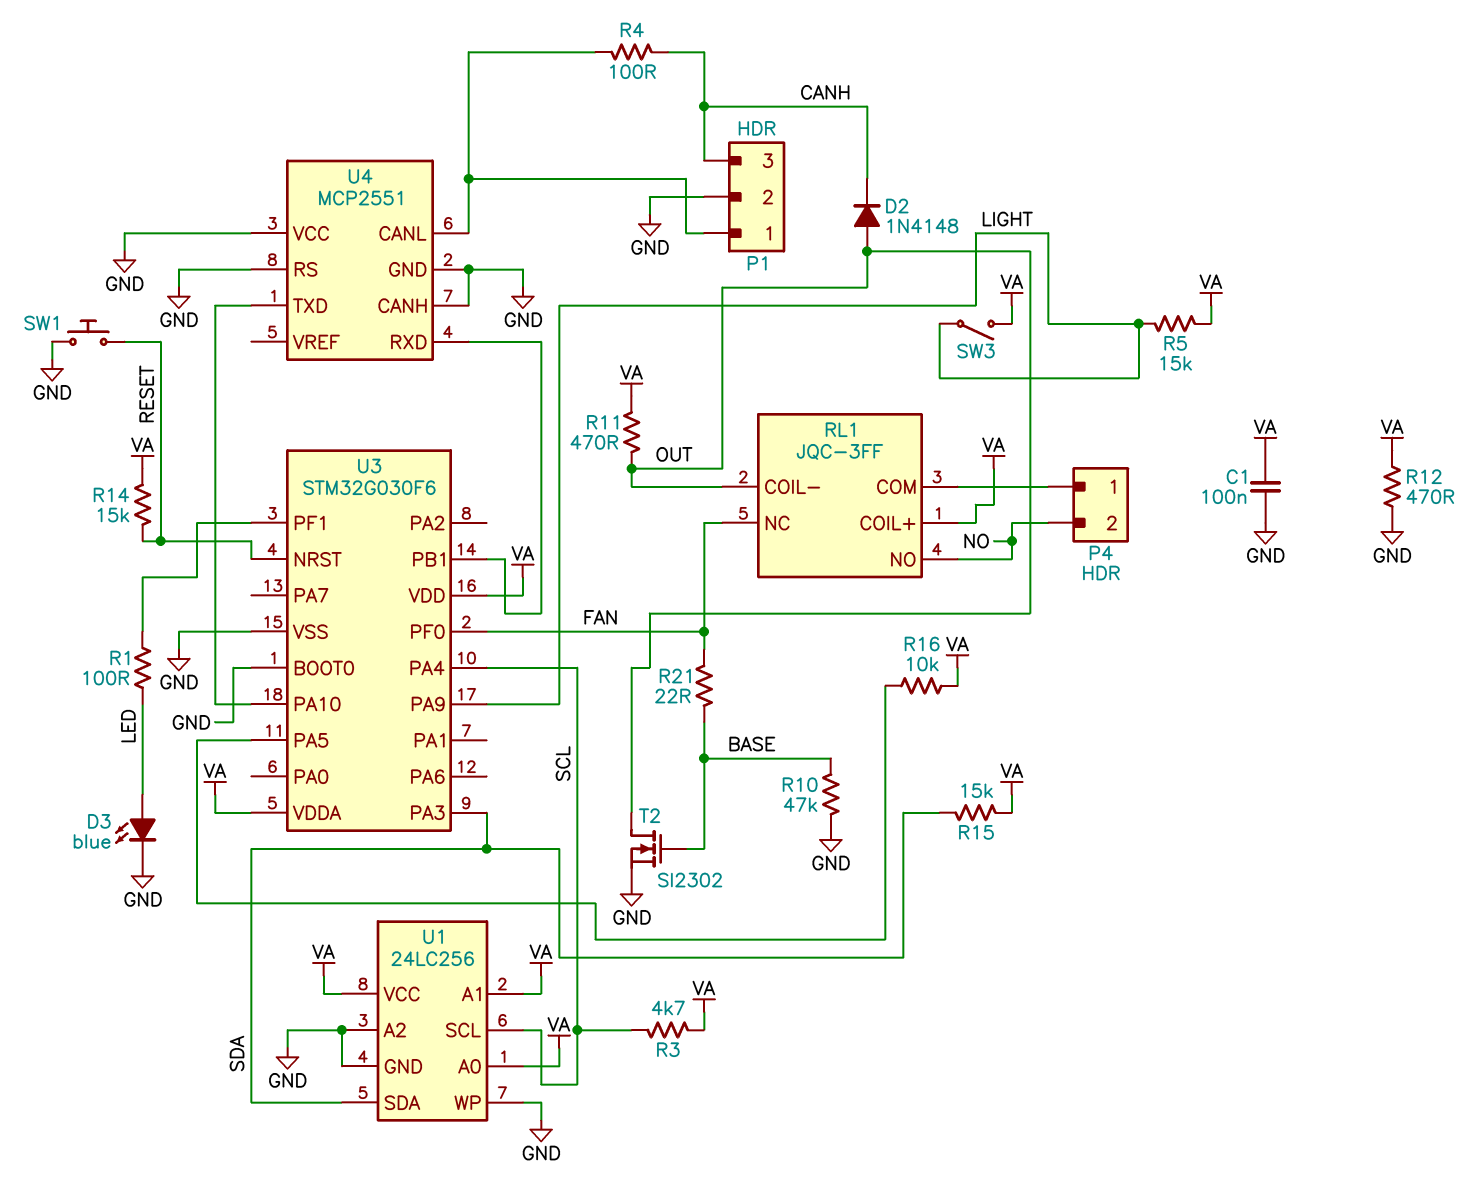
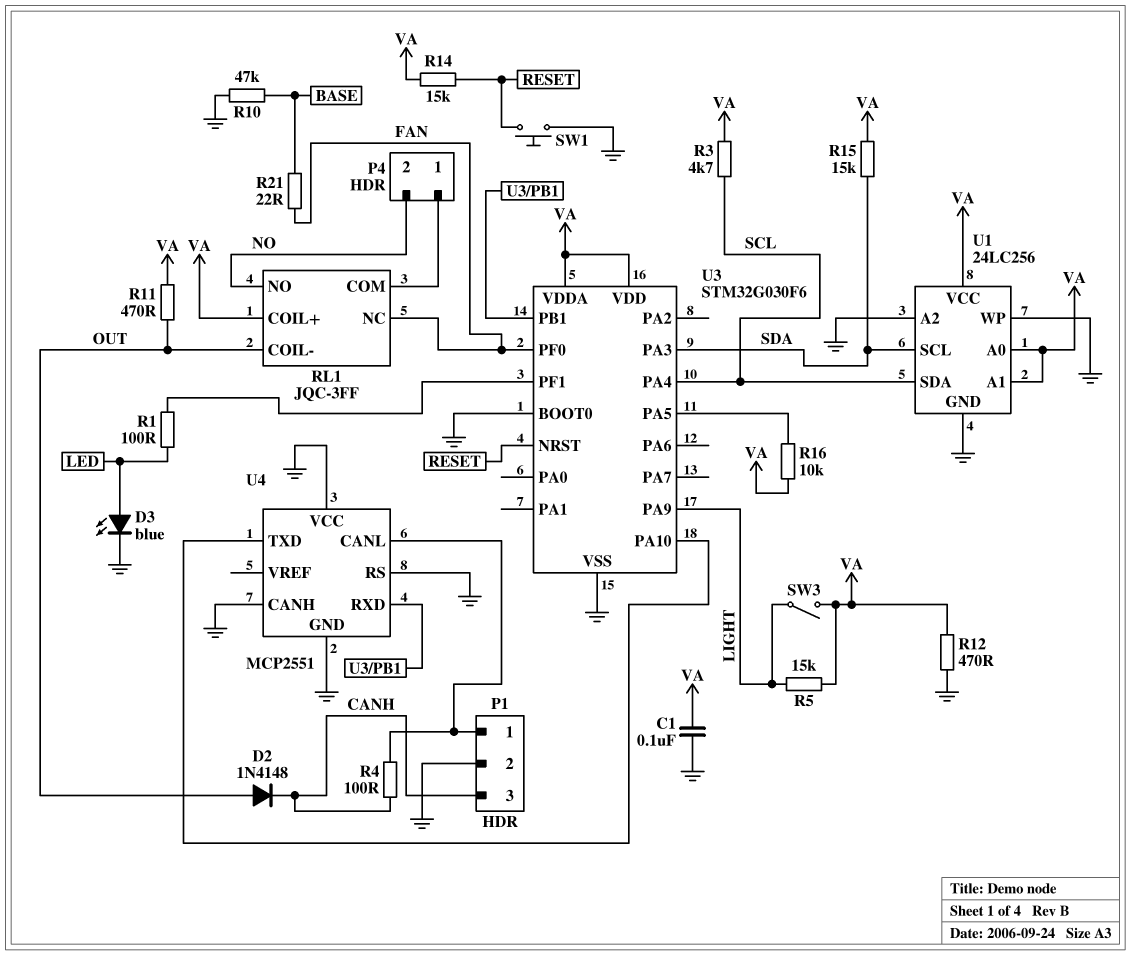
T2: NMOS SI2302 (G BASE, D OUT, S GND) -> none
U1 pin SCL: SCL -> SDA
U1 pin SDA: SDA -> SCL

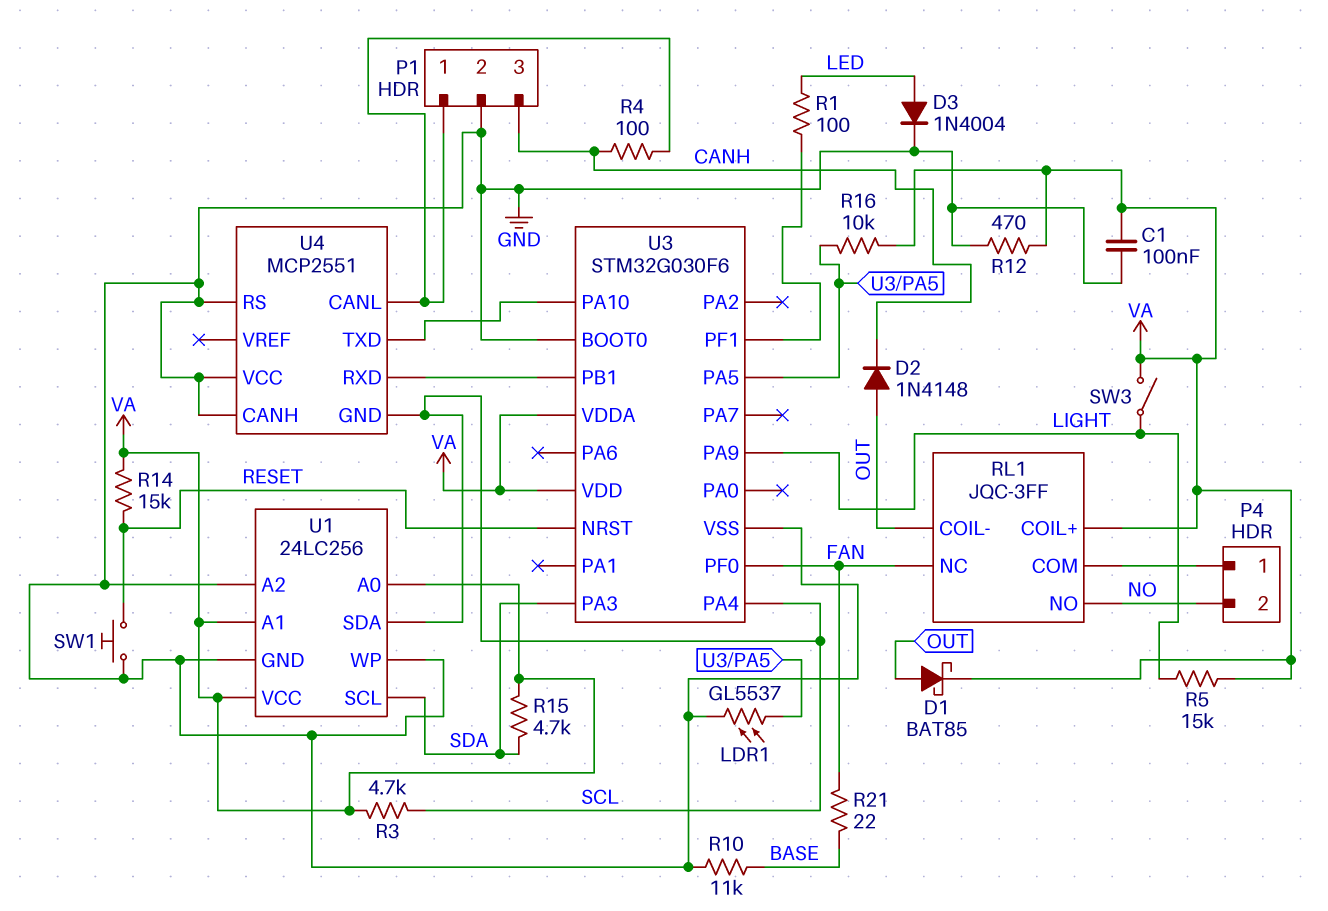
D1: none -> schottky BAT85 (A OUT, K VA)
D3: LED blue (A LED, K GND) -> diode 1N4004 (A LED, K GND)
LDR1: none -> GL5537 (GND, U3/PA5)
R10: 47k (BASE, GND) -> 11k (BASE, GND)
R11: 470 (OUT, VA) -> none
R15: 15k (SDA, VA) -> 4.7k (SDA, VA)
U4 pin GND: GND -> SCL

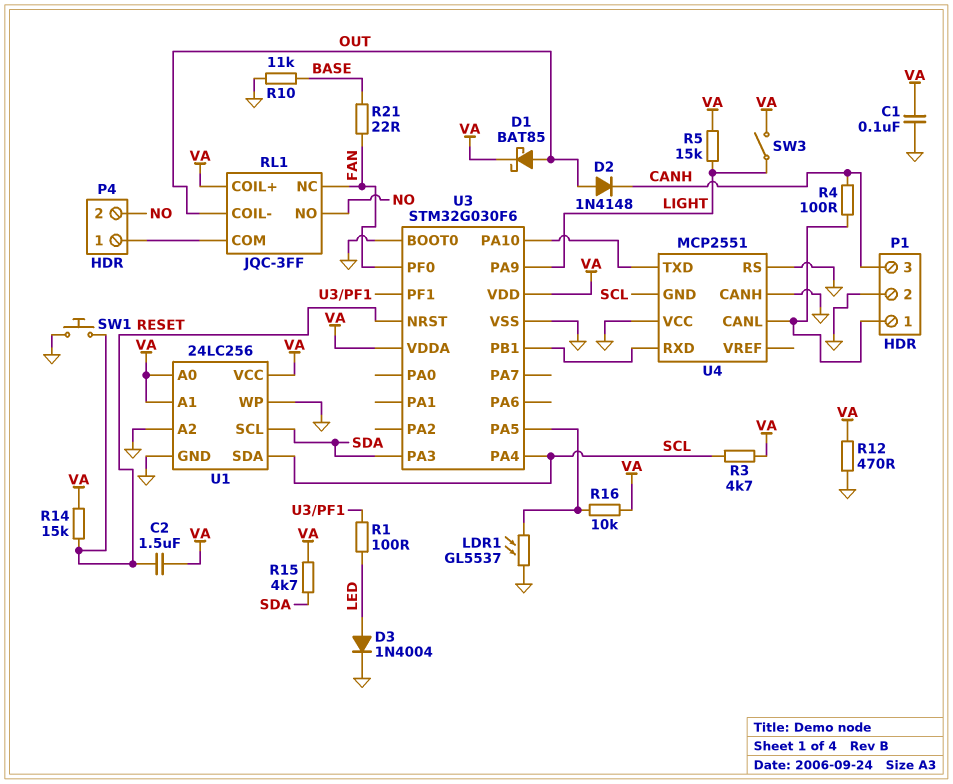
C2: none -> 1.5uF (RESET, VA)

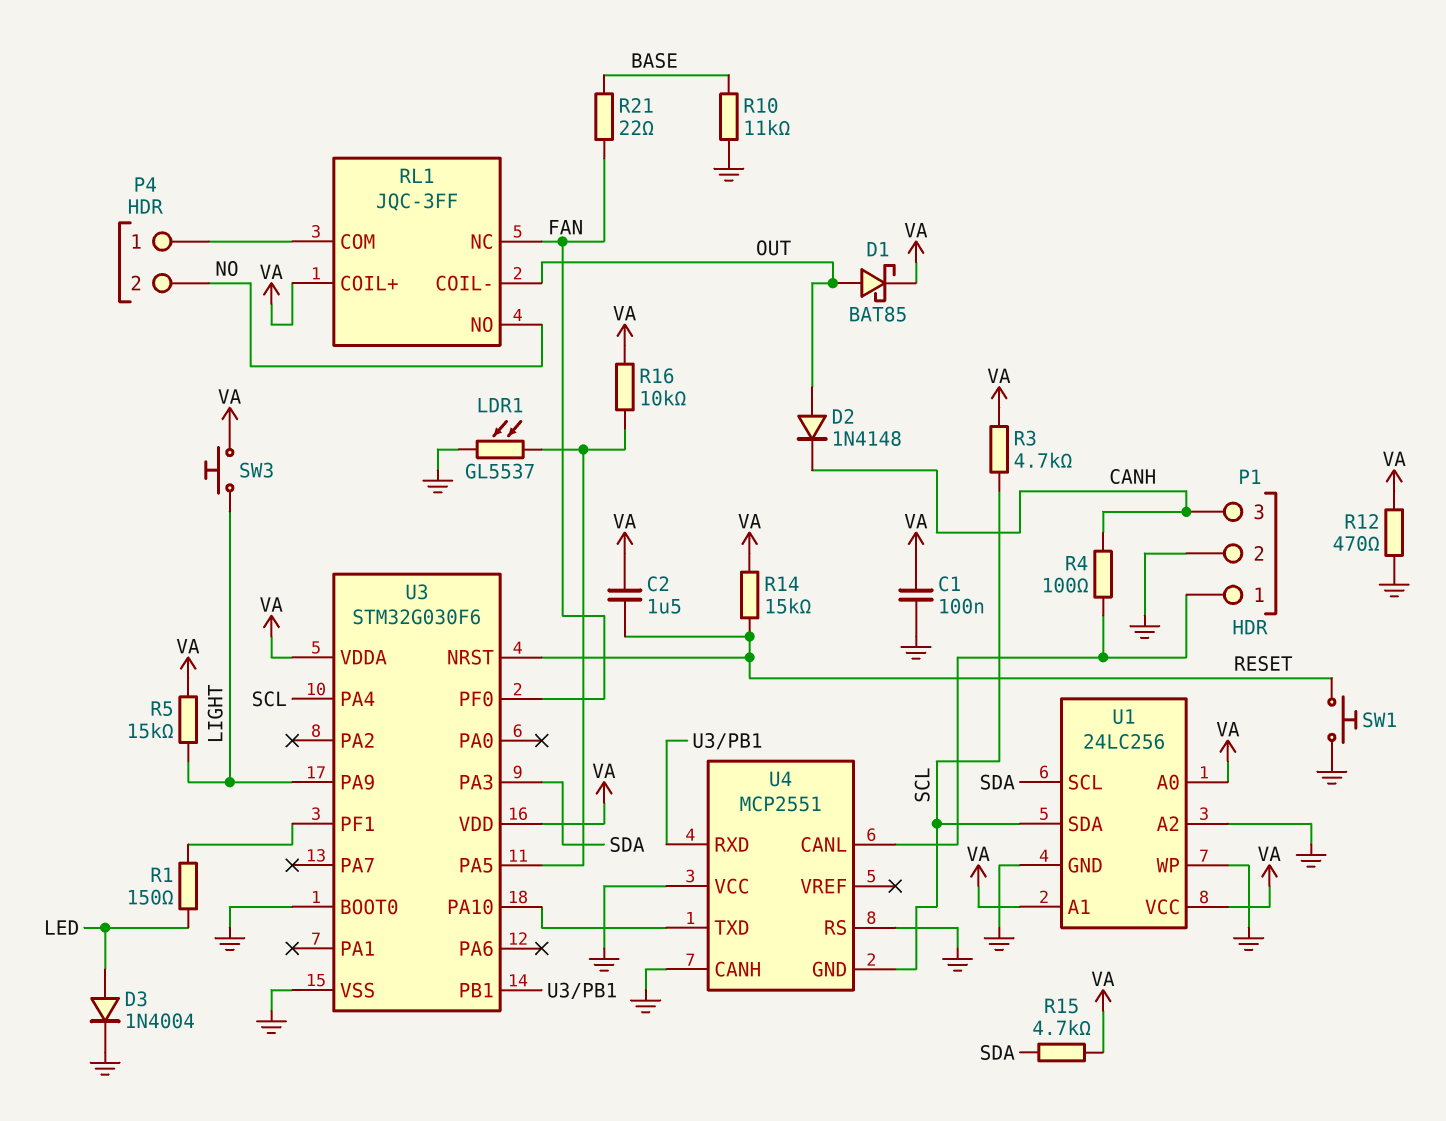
R1: 100 (LED, U3/PF1) -> 150 (LED, U3/PF1)
SW3: switch (LIGHT, VA) -> button (LIGHT, VA)

